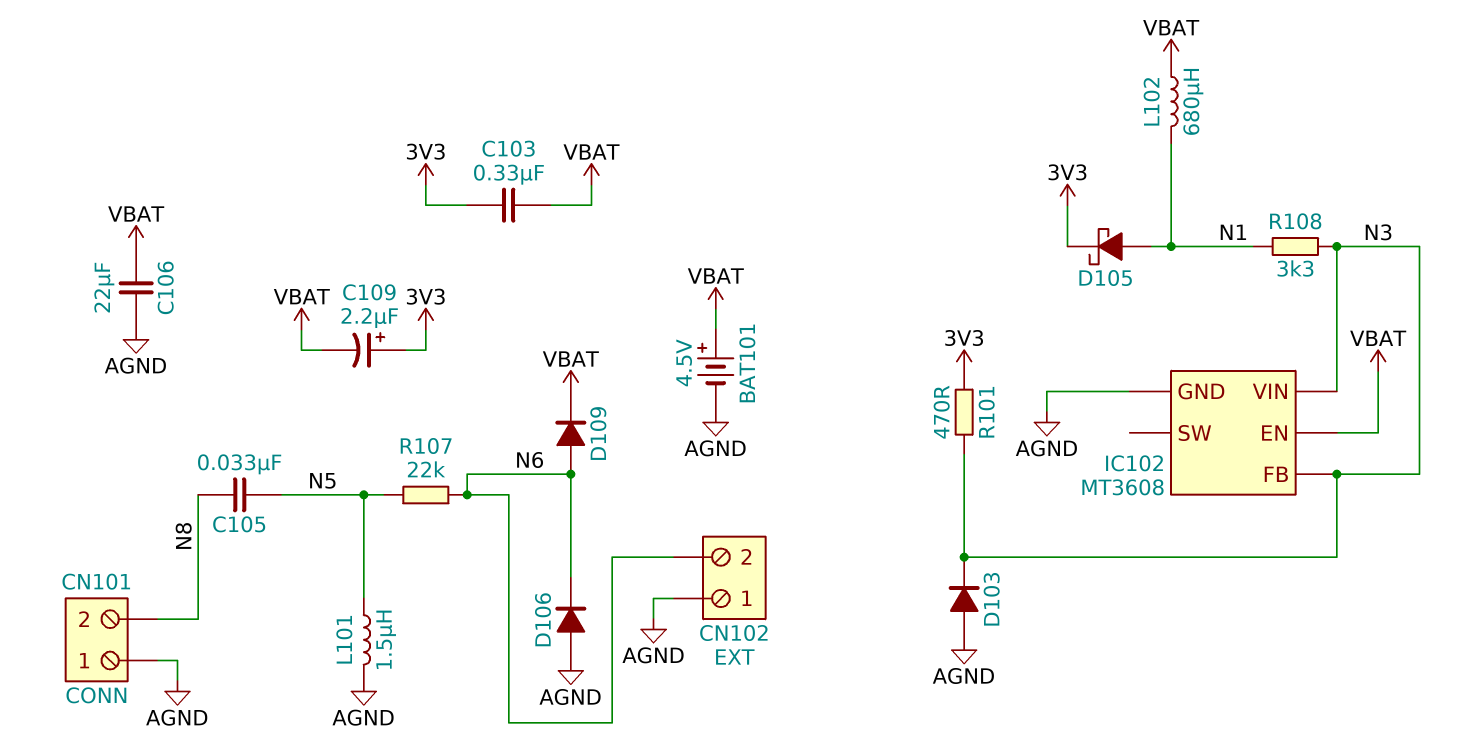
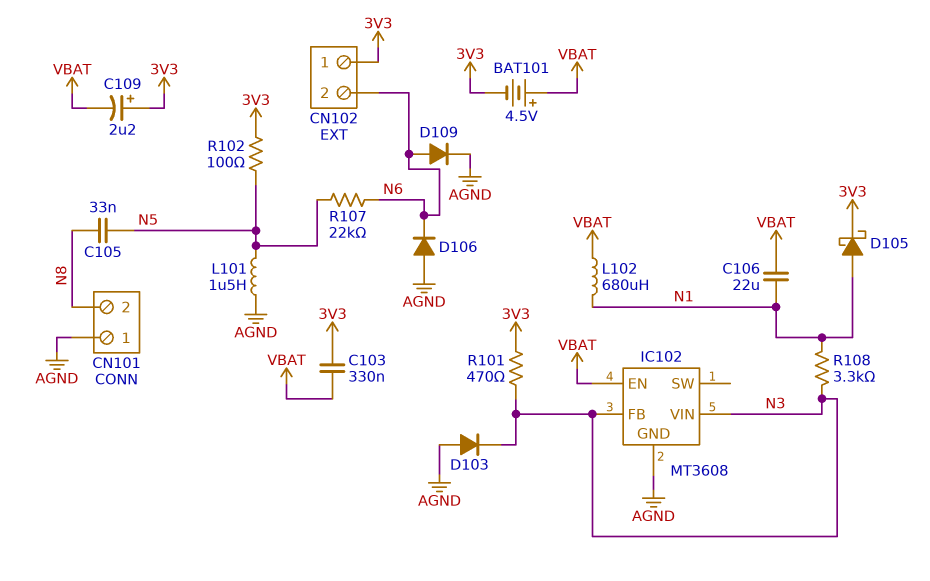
BAT101: 4.5V (plus VBAT, minus AGND) -> 4.5V (plus VBAT, minus 3V3)
C106: 22uF (AGND, VBAT) -> 22uF (N1, VBAT)
CN102 pin 1: AGND -> 3V3
D109: diode (A N6, K VBAT) -> diode (A N6, K AGND)
R102: none -> 100 (3V3, N5)

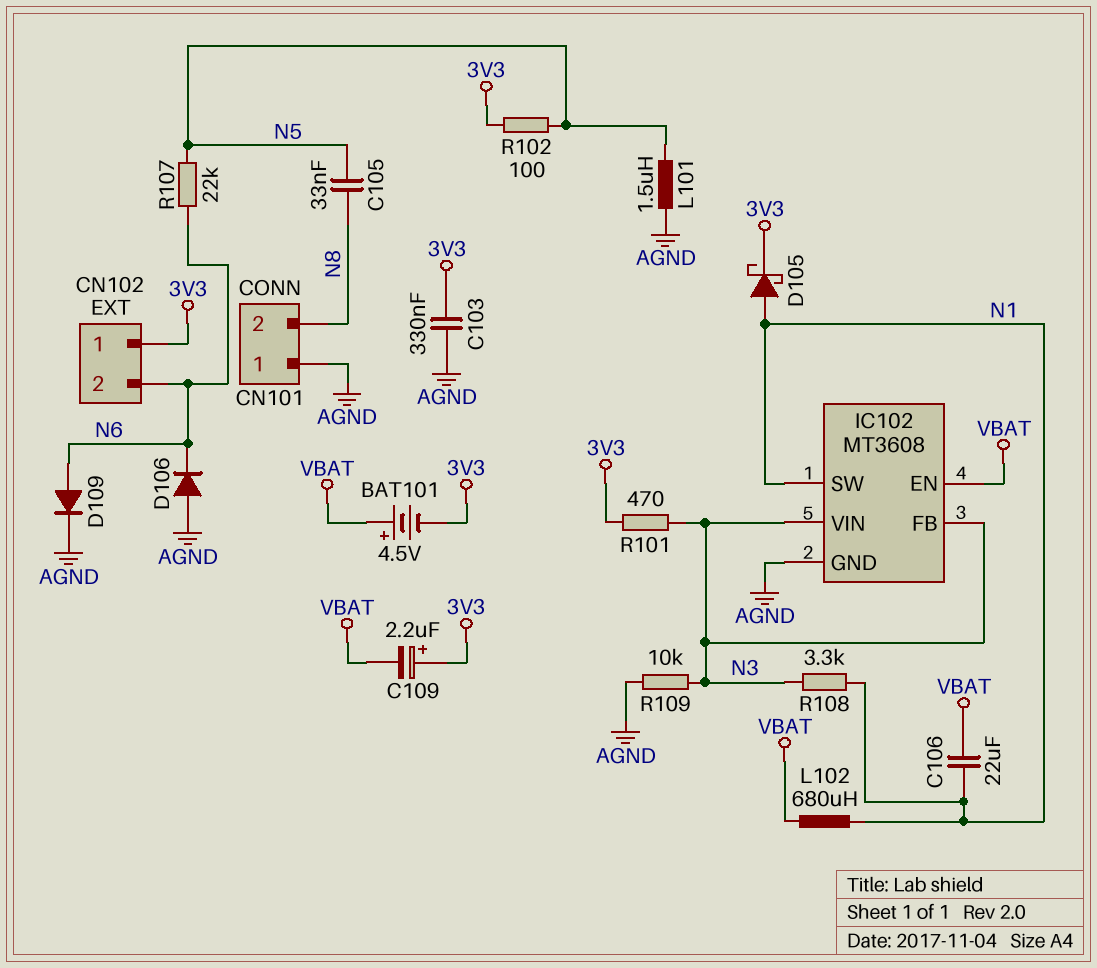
C103: 330nF (3V3, VBAT) -> 330nF (3V3, AGND)
D103: diode (A AGND, K N3) -> none
IC102 pin SW: none -> N1
R109: none -> 10k (AGND, N3)

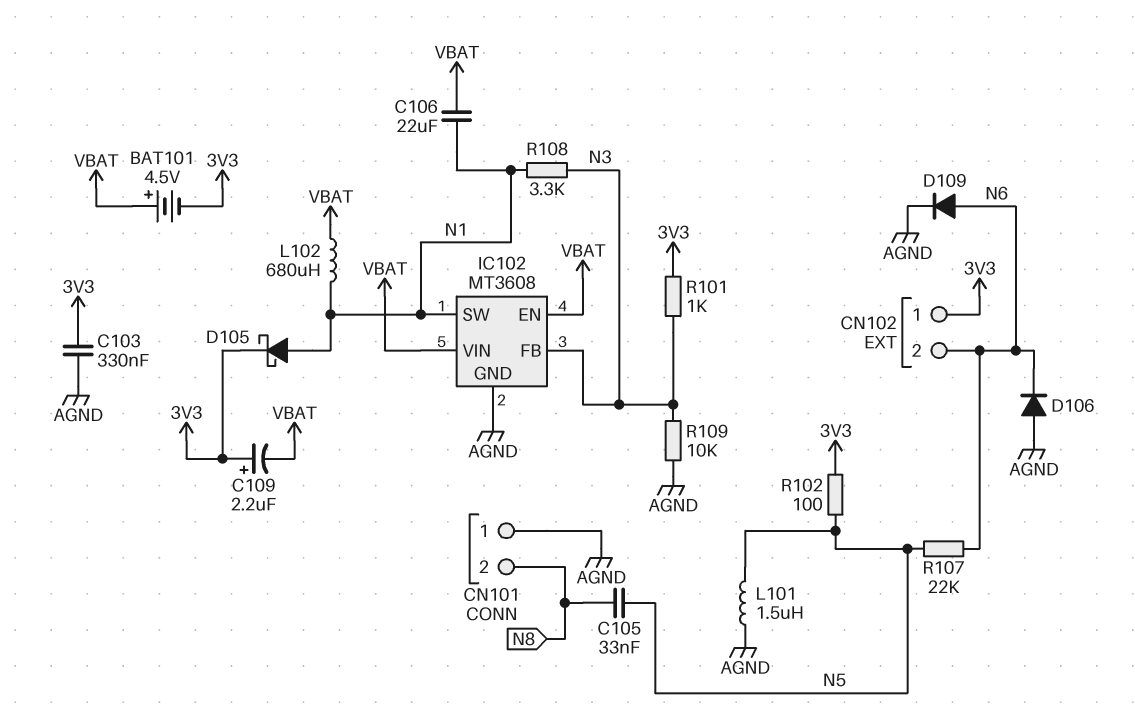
IC102 pin VIN: N3 -> VBAT
R101: 470 (3V3, N3) -> 1k (3V3, N3)

